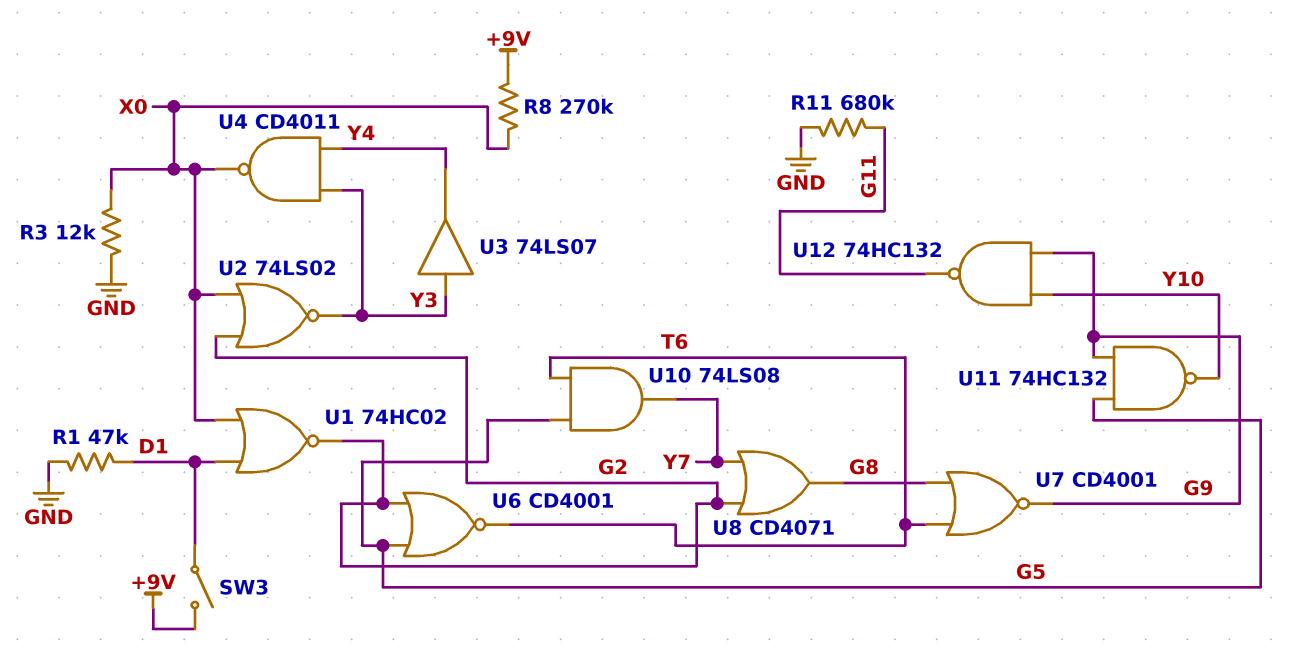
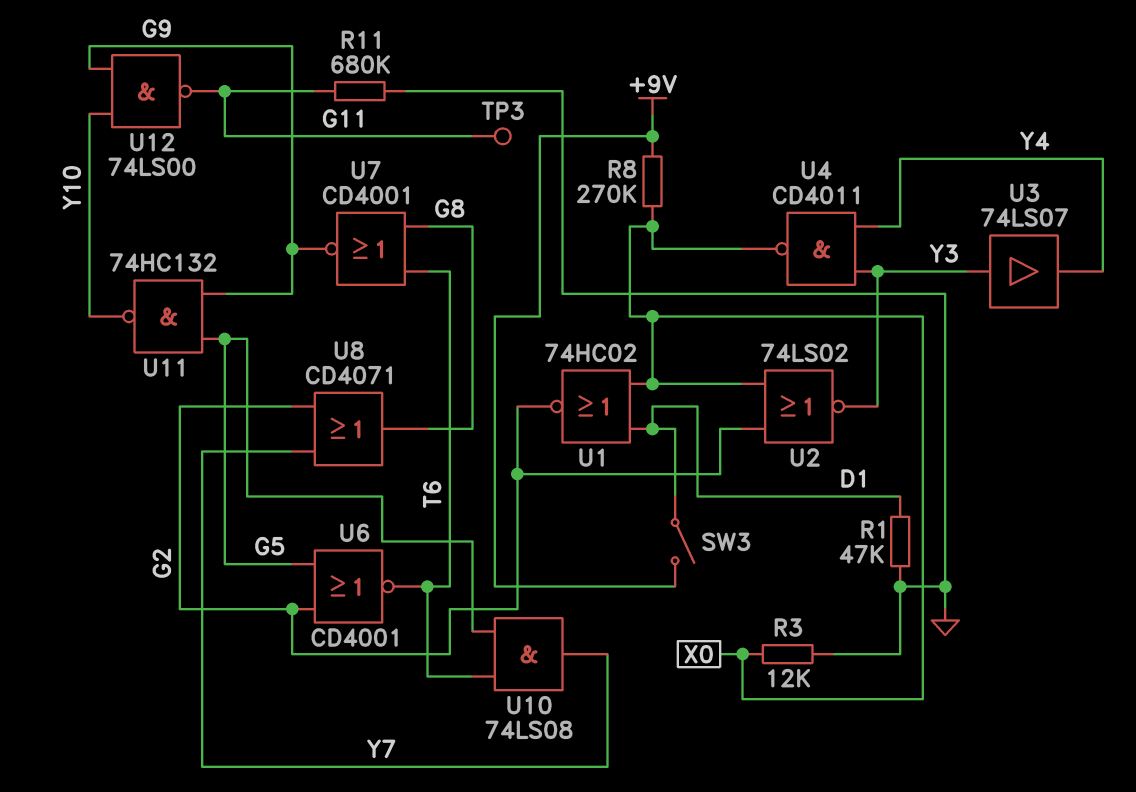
TP3: none -> test point (G11)
U12: NAND 74HC132 (in G9, in Y10, out G11) -> NAND 74LS00 (in G9, in Y10, out G11)

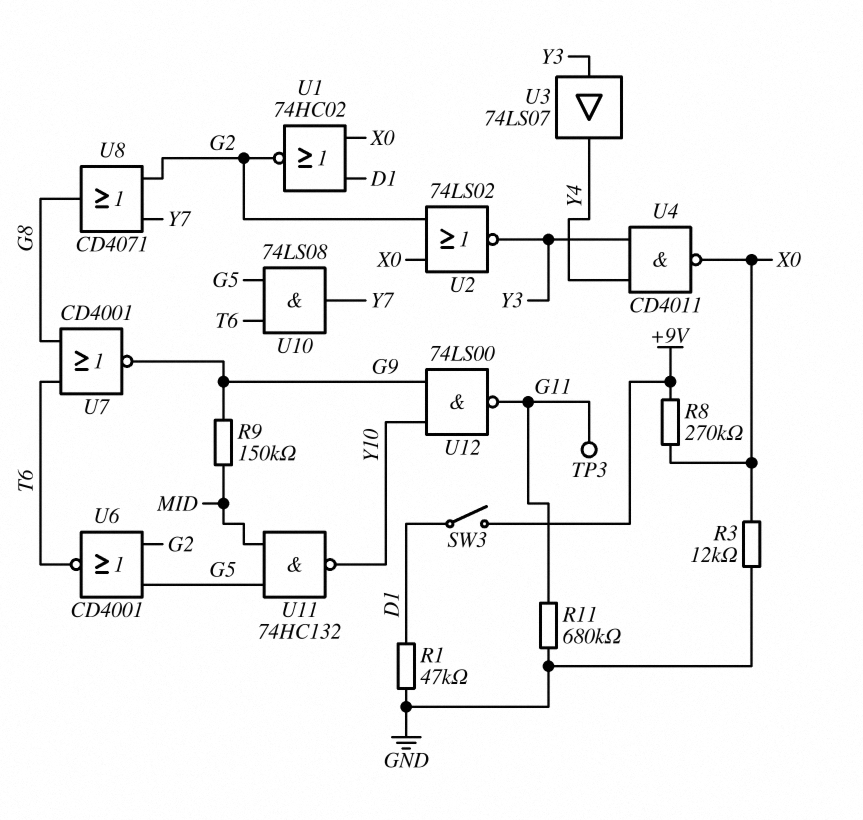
R9: none -> 150k (G9, MID)
U11: NAND 74HC132 (in G5, in G9, out Y10) -> NAND 74HC132 (in G5, in MID, out Y10)

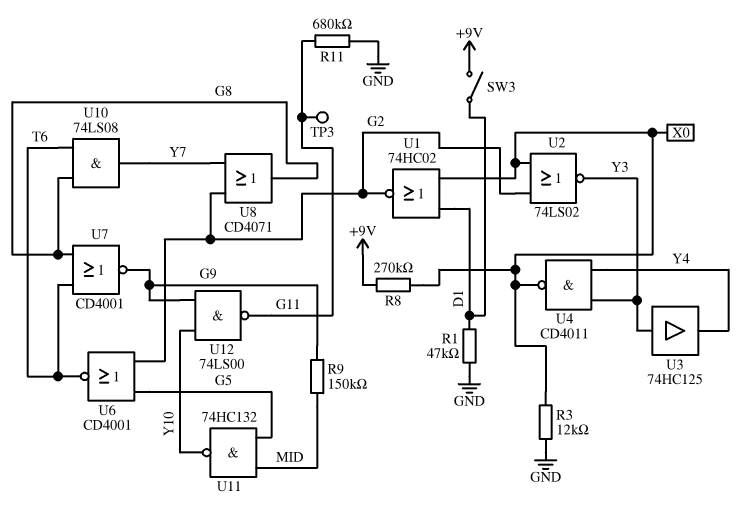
U3: buffer 74LS07 (in Y3, out Y4) -> buffer 74HC125 (in Y3, out Y4)
U10: AND 74LS08 (in G5, in T6, out Y7) -> AND 74LS08 (in G8, in T6, out Y7)

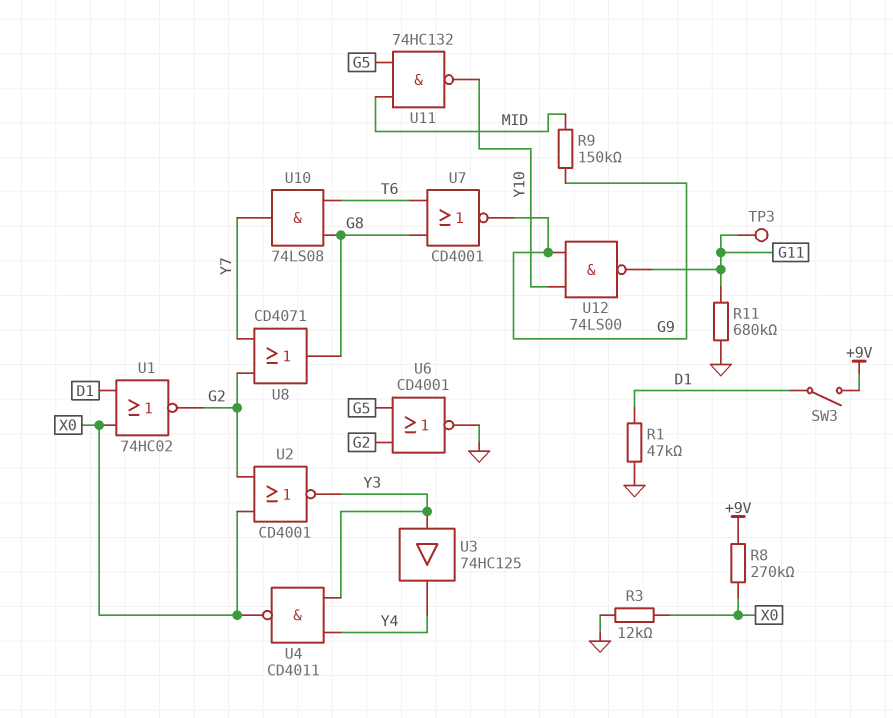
U2: NOR 74LS02 (in G2, in X0, out Y3) -> NOR CD4001 (in G2, in X0, out Y3)
U6: NOR CD4001 (in G2, in G5, out T6) -> NOR CD4001 (in G2, in G5, out GND)

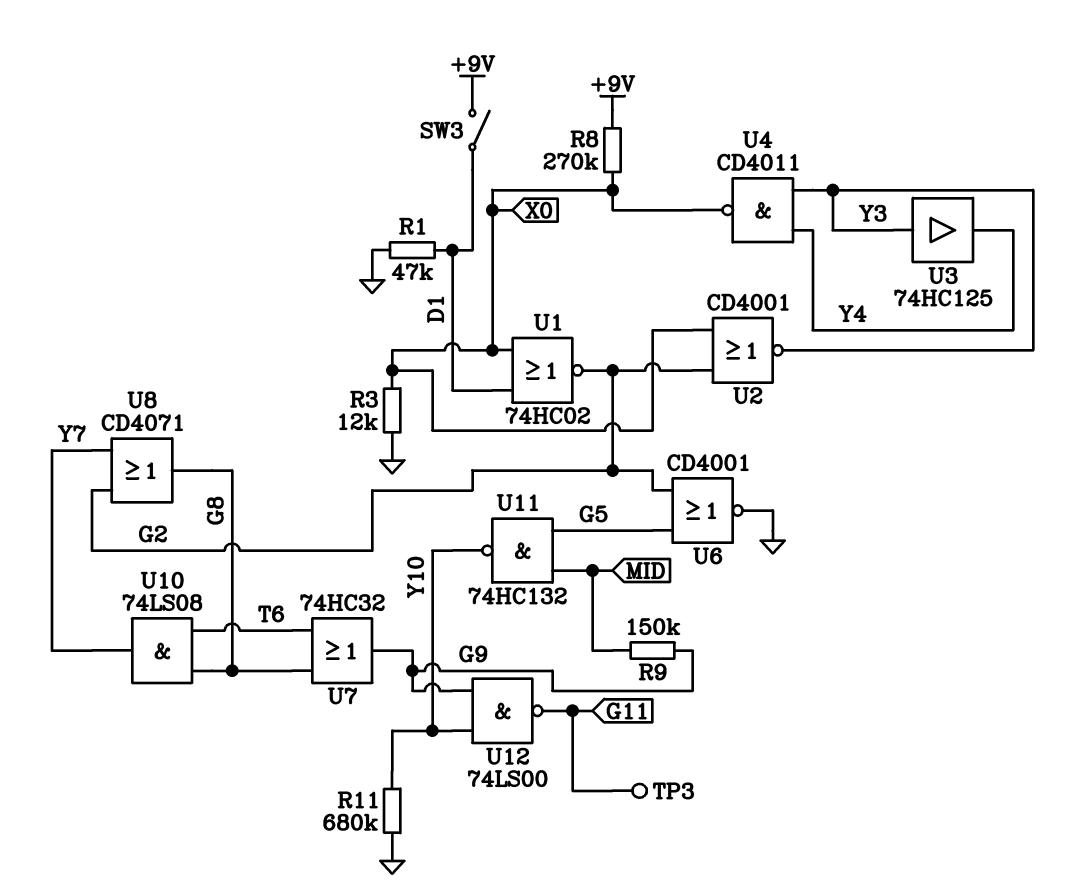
R11: 680k (G11, GND) -> 680k (GND, Y10)
U7: NOR CD4001 (in G8, in T6, out G9) -> OR 74HC32 (in G8, in T6, out G9)

